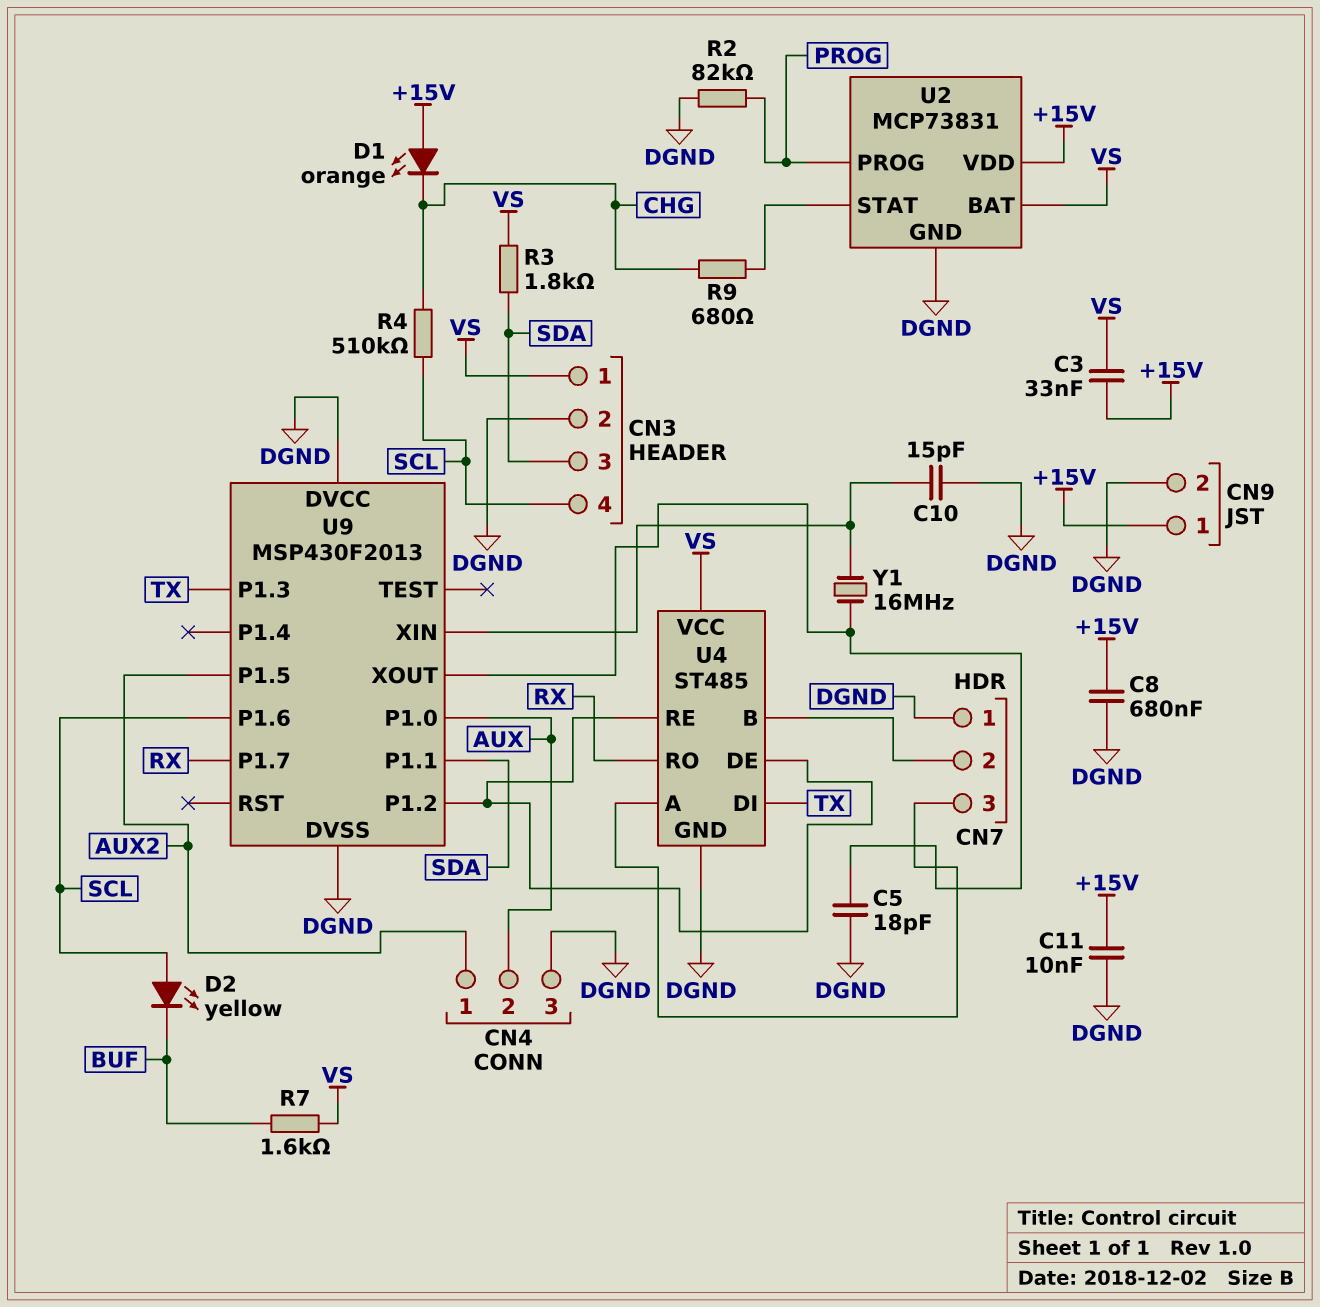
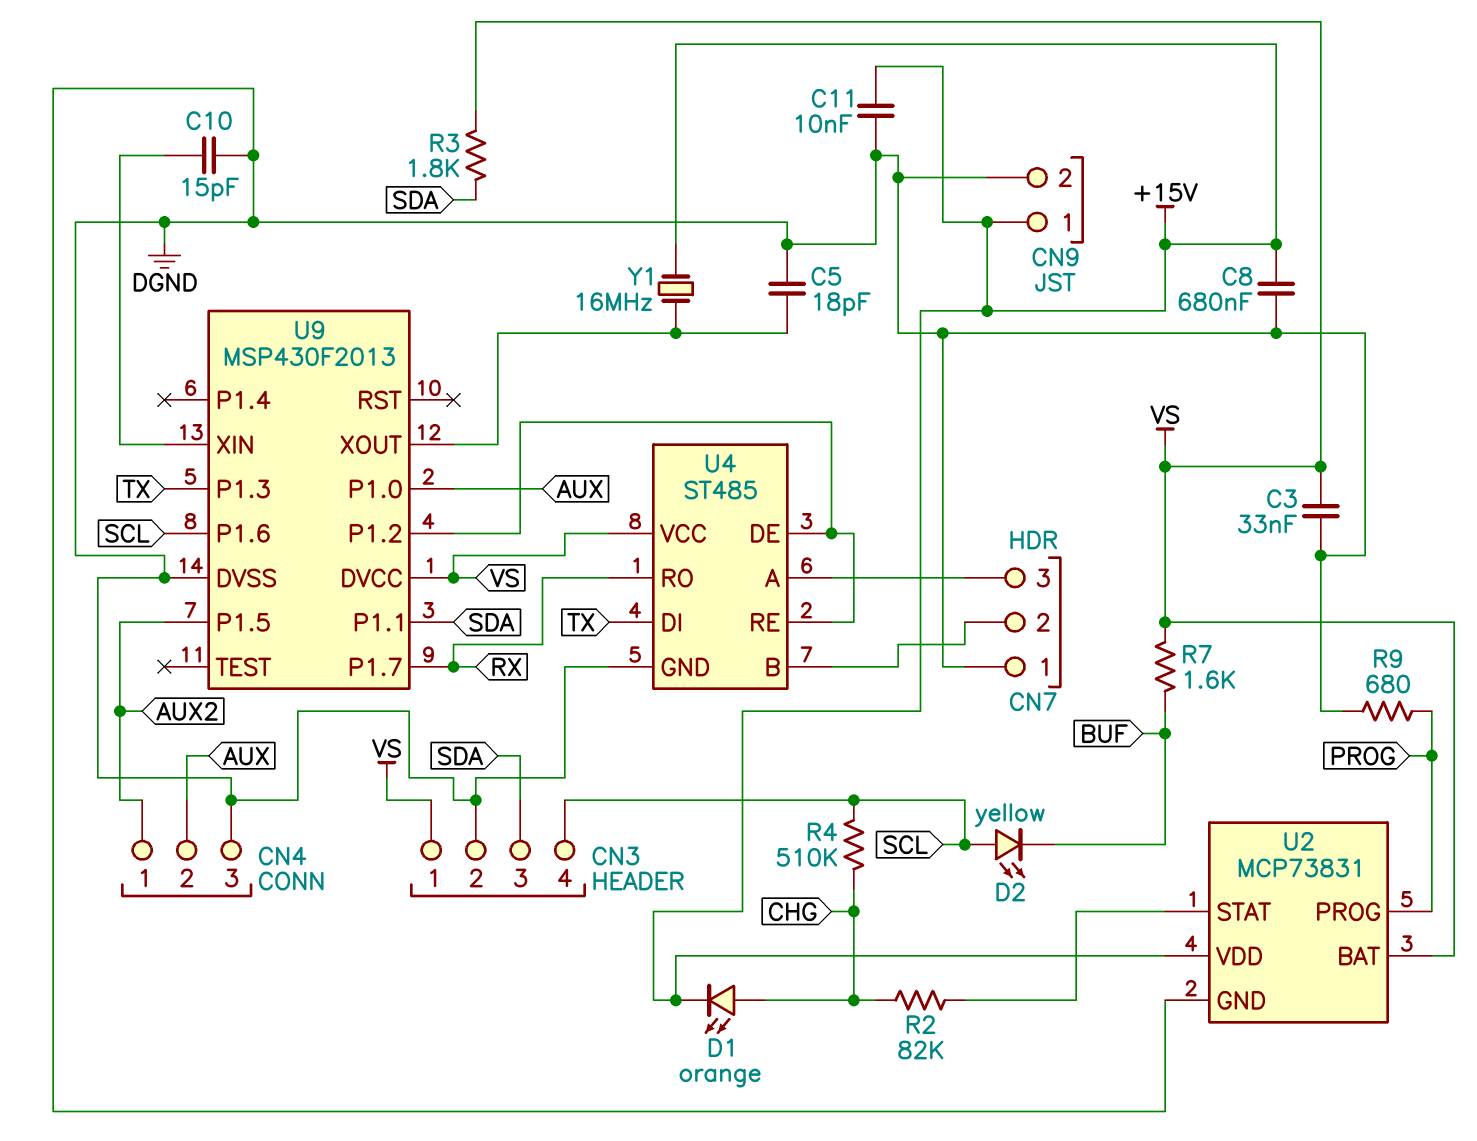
C3: 33nF (+15V, VS) -> 33nF (DGND, VS)
D1: LED orange (A +15V, K CHG) -> LED orange (A CHG, K +15V)
R2: 82k (DGND, PROG) -> 82k (CHG, U2/STAT)
R9: 680 (CHG, U2/STAT) -> 680 (DGND, PROG)
U9 pin DVCC: DGND -> VS
Y1: 16MHz (U9/XIN, U9/XOUT) -> 16MHz (+15V, U9/XOUT)

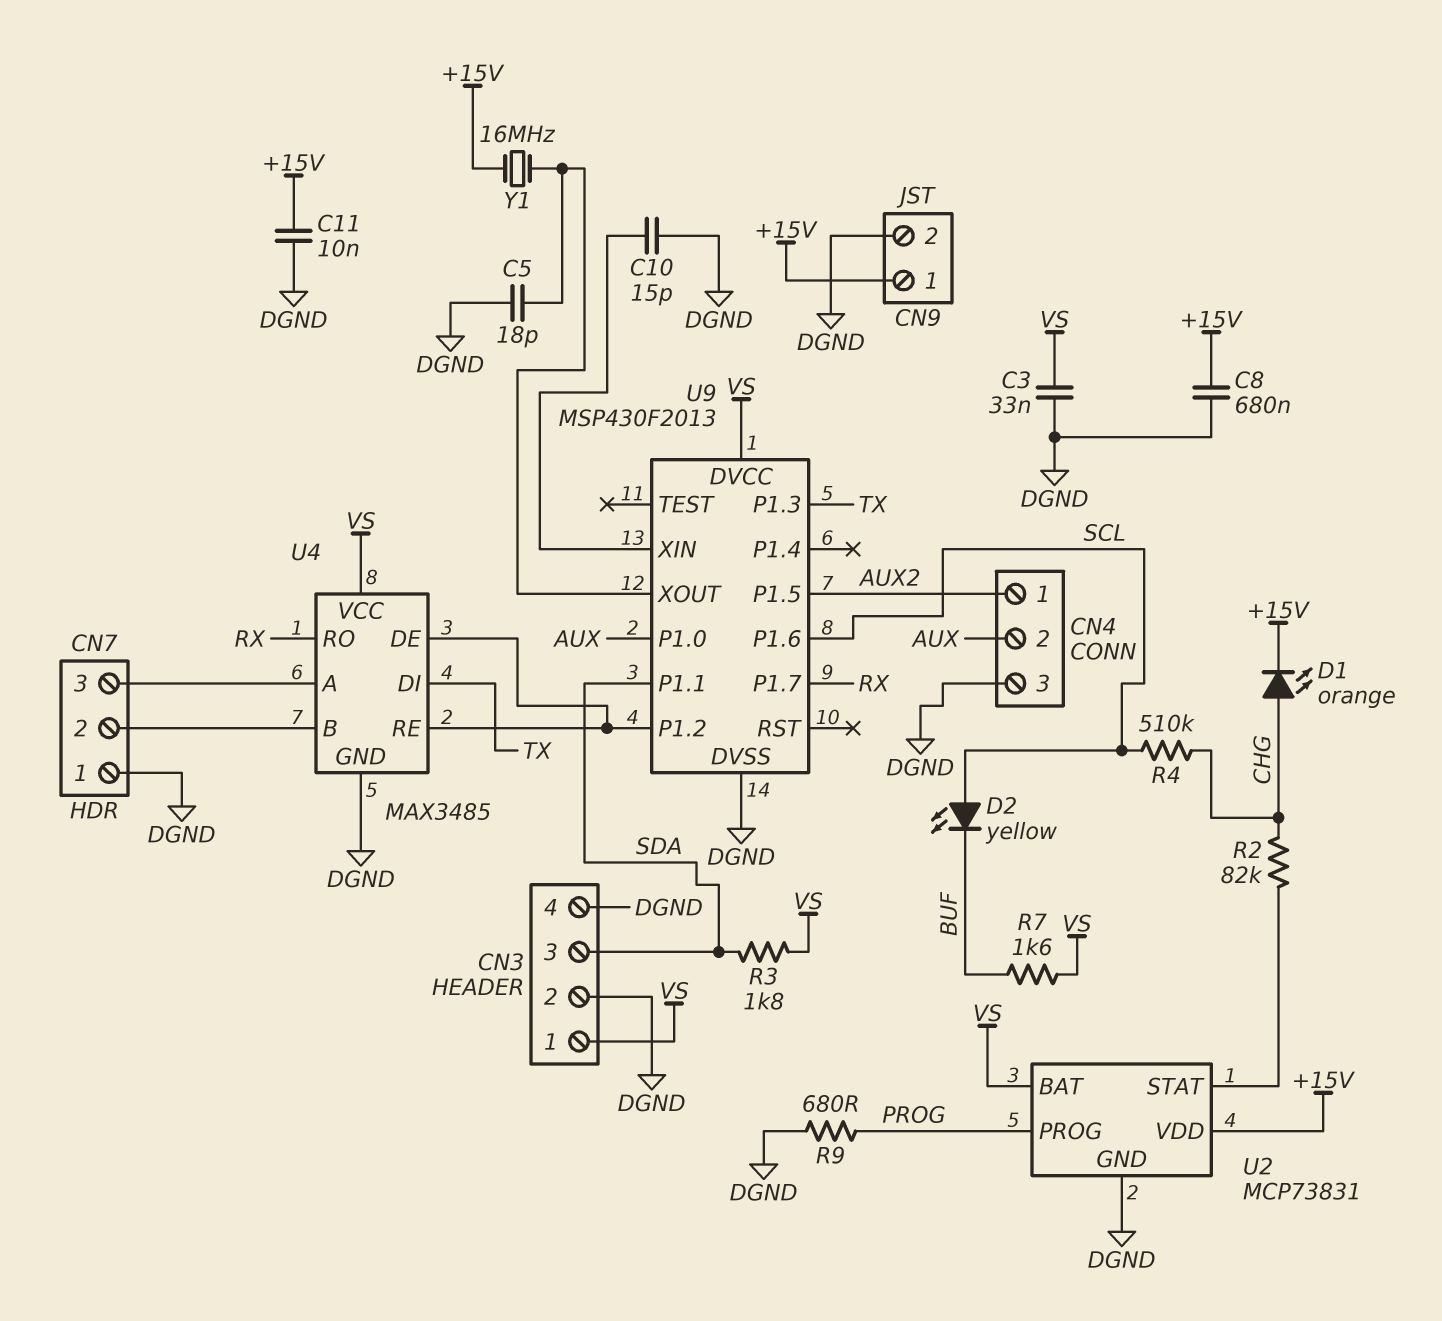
CN3 pin 4: SCL -> DGND
U4: ST485 -> MAX3485

